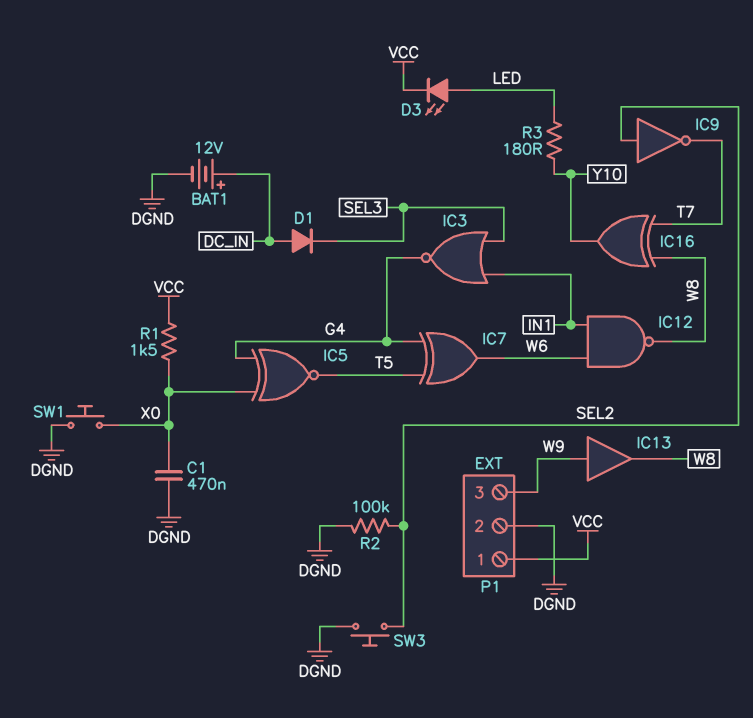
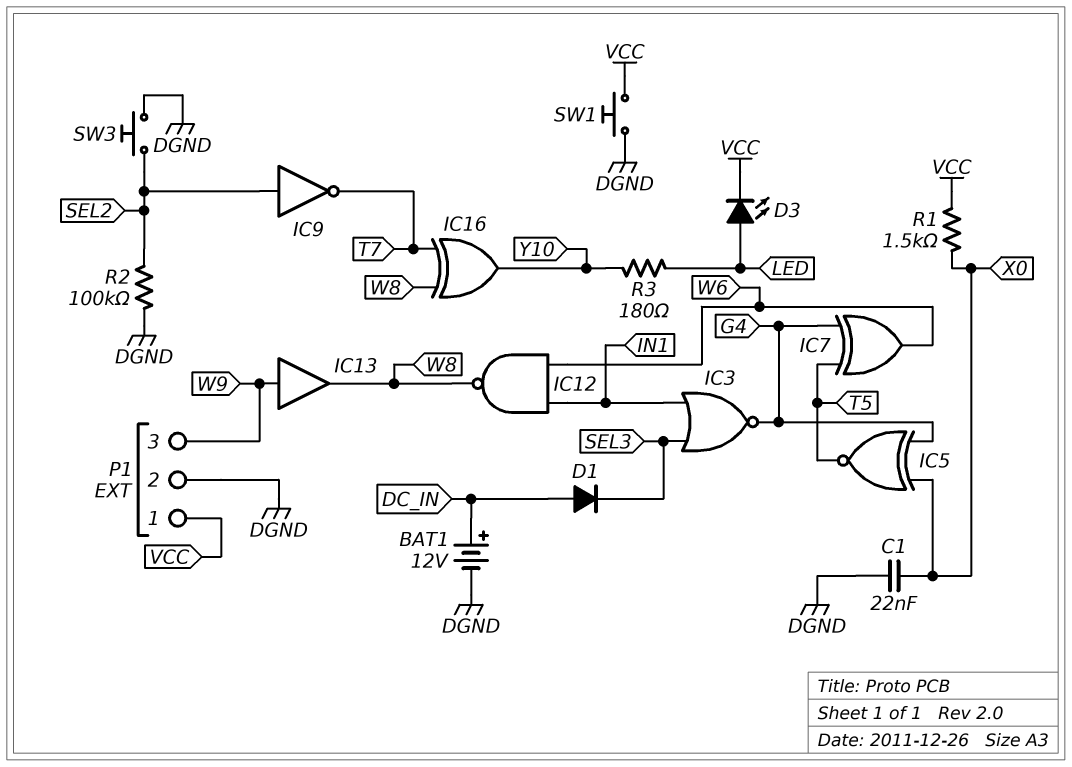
C1: 470nF (DGND, X0) -> 22nF (DGND, X0)
SW1: button (DGND, X0) -> button (DGND, VCC)

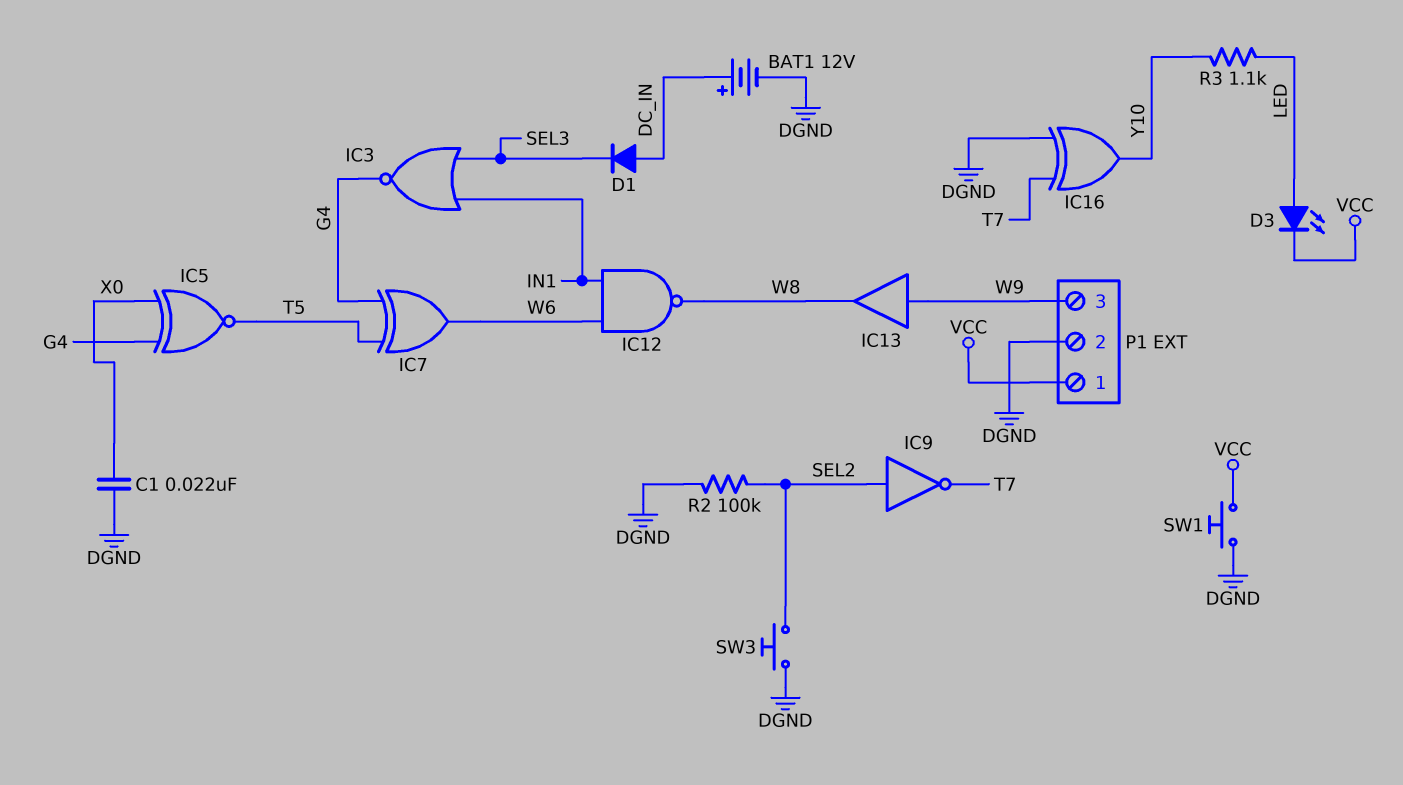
IC16: XOR (in T7, in W8, out Y10) -> XOR (in DGND, in T7, out Y10)
R1: 1.5k (VCC, X0) -> none
R3: 180 (LED, Y10) -> 1.1k (LED, Y10)

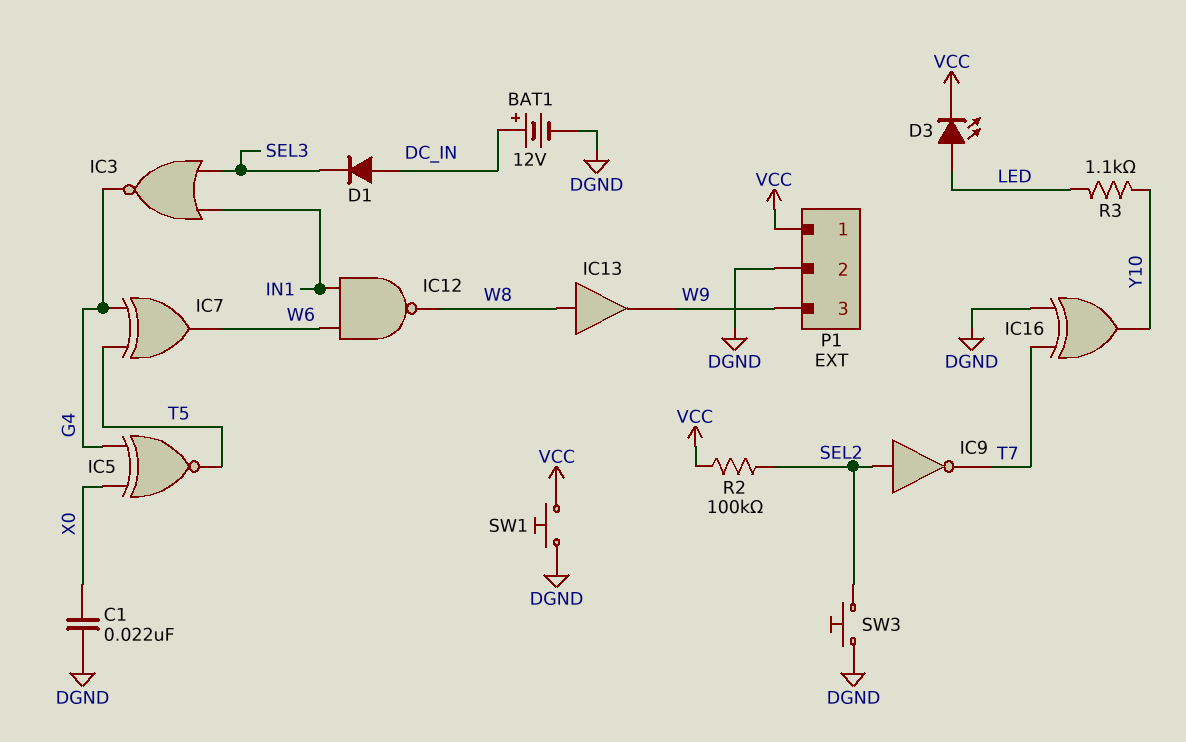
IC13: buffer (in W9, out W8) -> buffer (in W8, out W9)
R2: 100k (DGND, SEL2) -> 100k (SEL2, VCC)

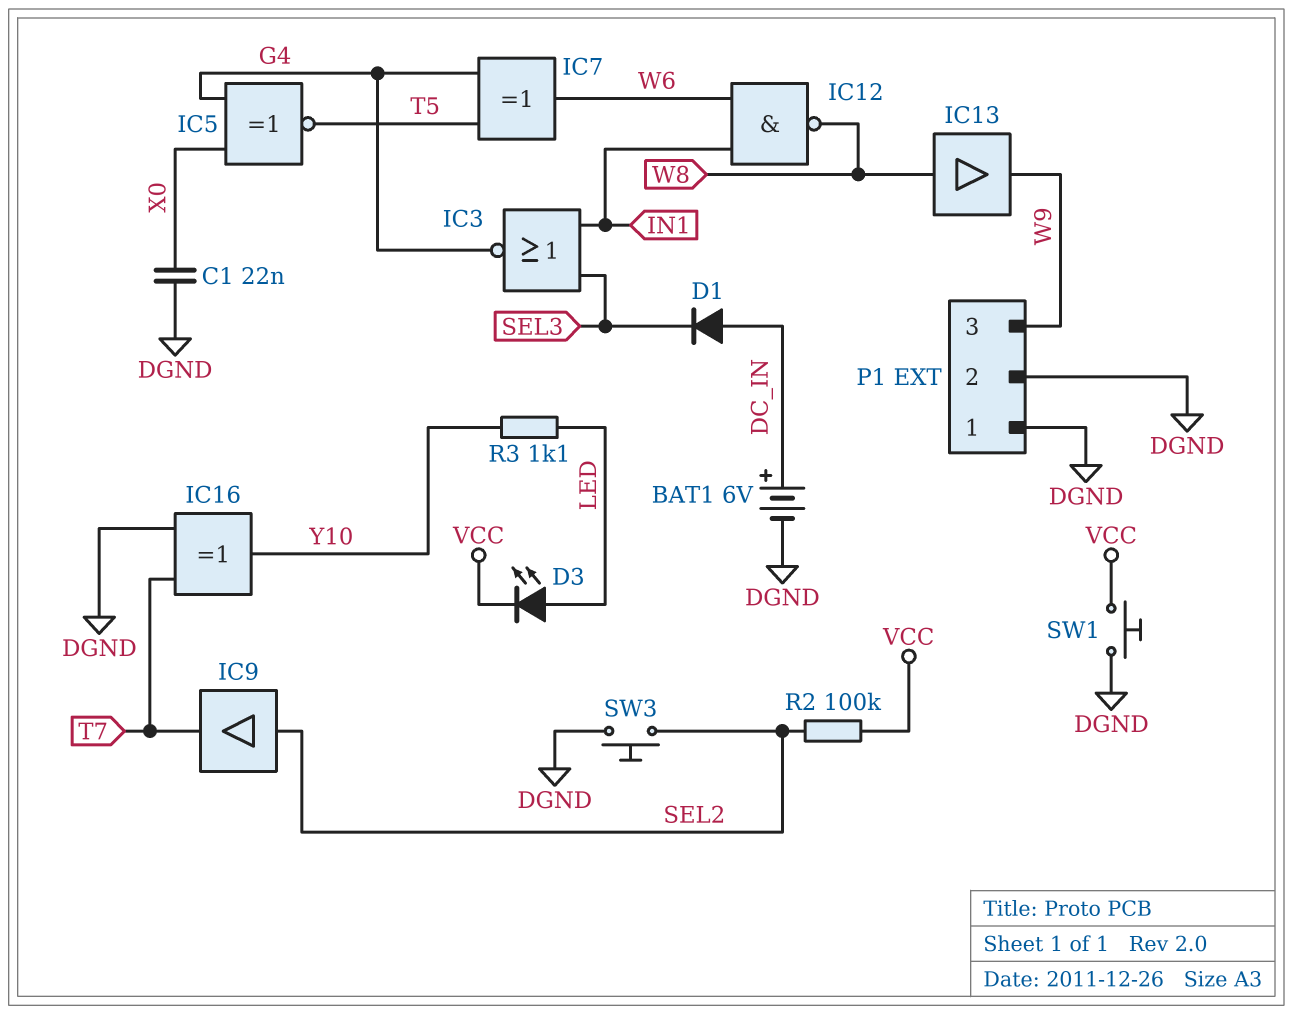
BAT1: 12V (plus DC_IN, minus DGND) -> 6V (plus DC_IN, minus DGND)
IC9: NOT (in SEL2, out T7) -> buffer (in SEL2, out T7)
P1 pin 1: VCC -> DGND

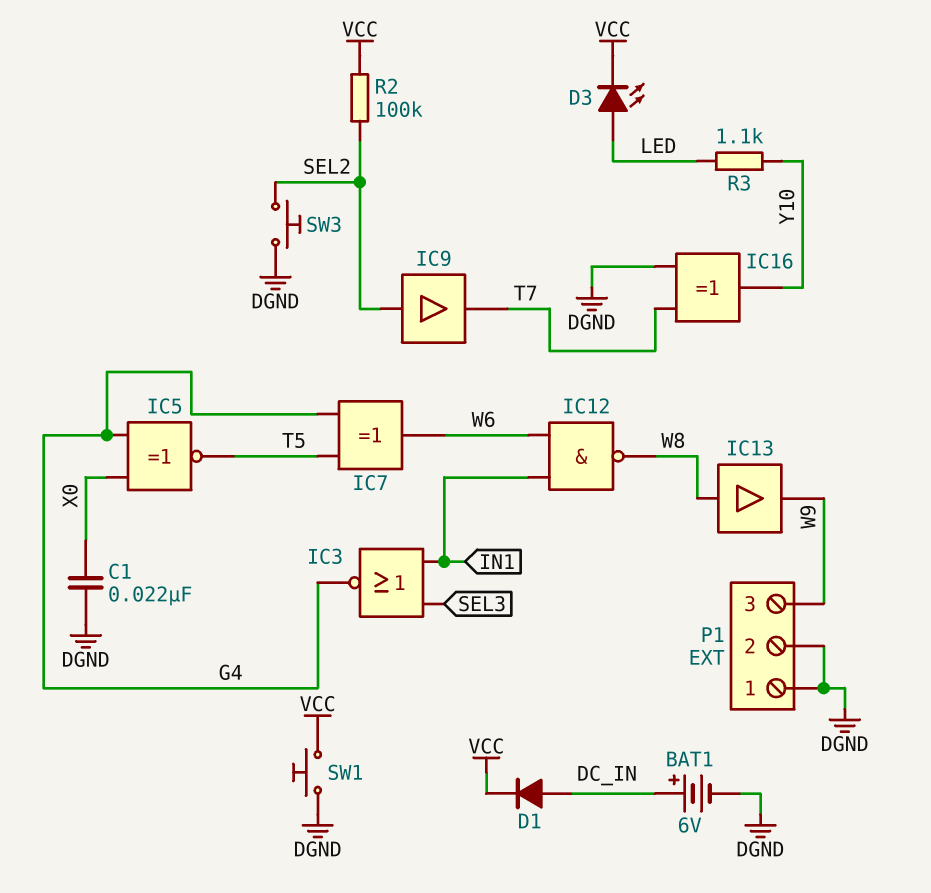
D1: diode (A DC_IN, K SEL3) -> diode (A DC_IN, K VCC)

